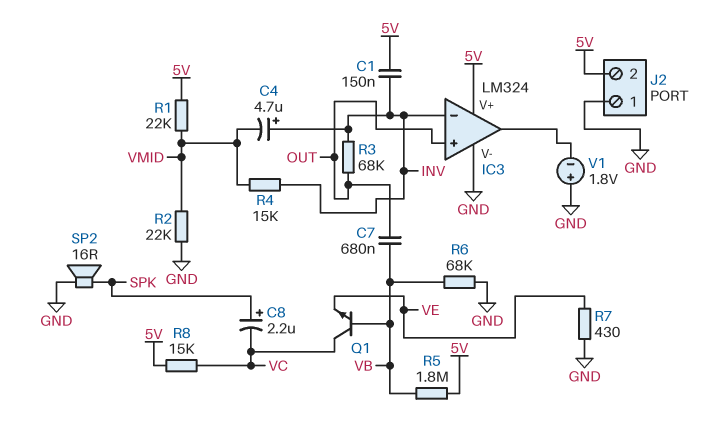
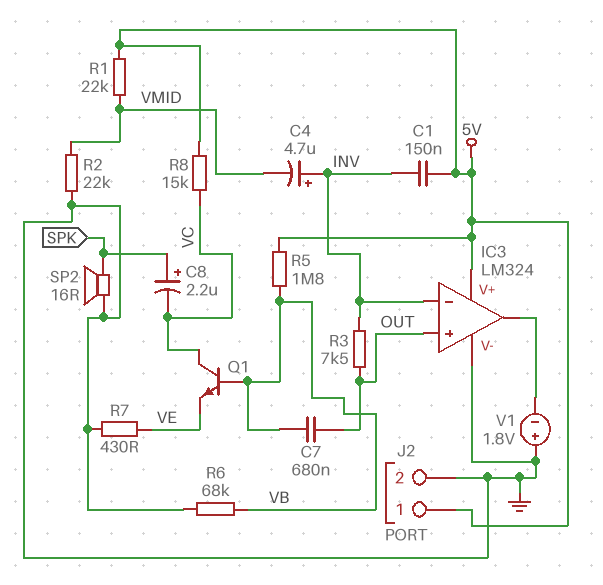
J2 pin 1: GND -> 5V
J2 pin 2: 5V -> GND
R3: 68k (INV, OUT) -> 7.5k (INV, OUT)
R4: 15k (INV, VMID) -> none

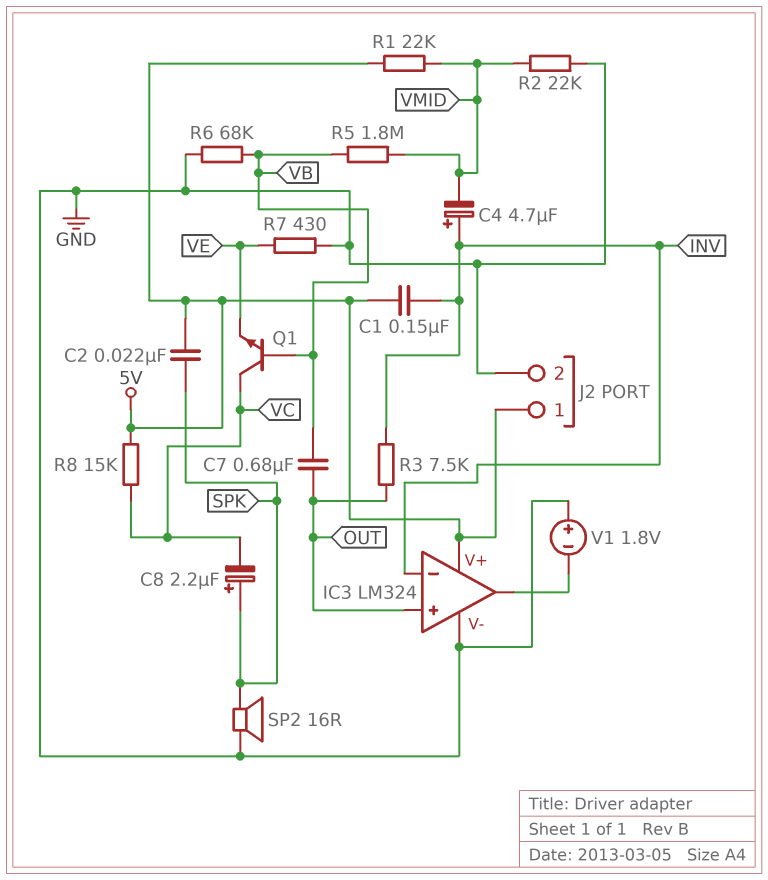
C2: none -> 22nF (5V, SPK)
R5: 1.8M (5V, VB) -> 1.8M (VB, VMID)

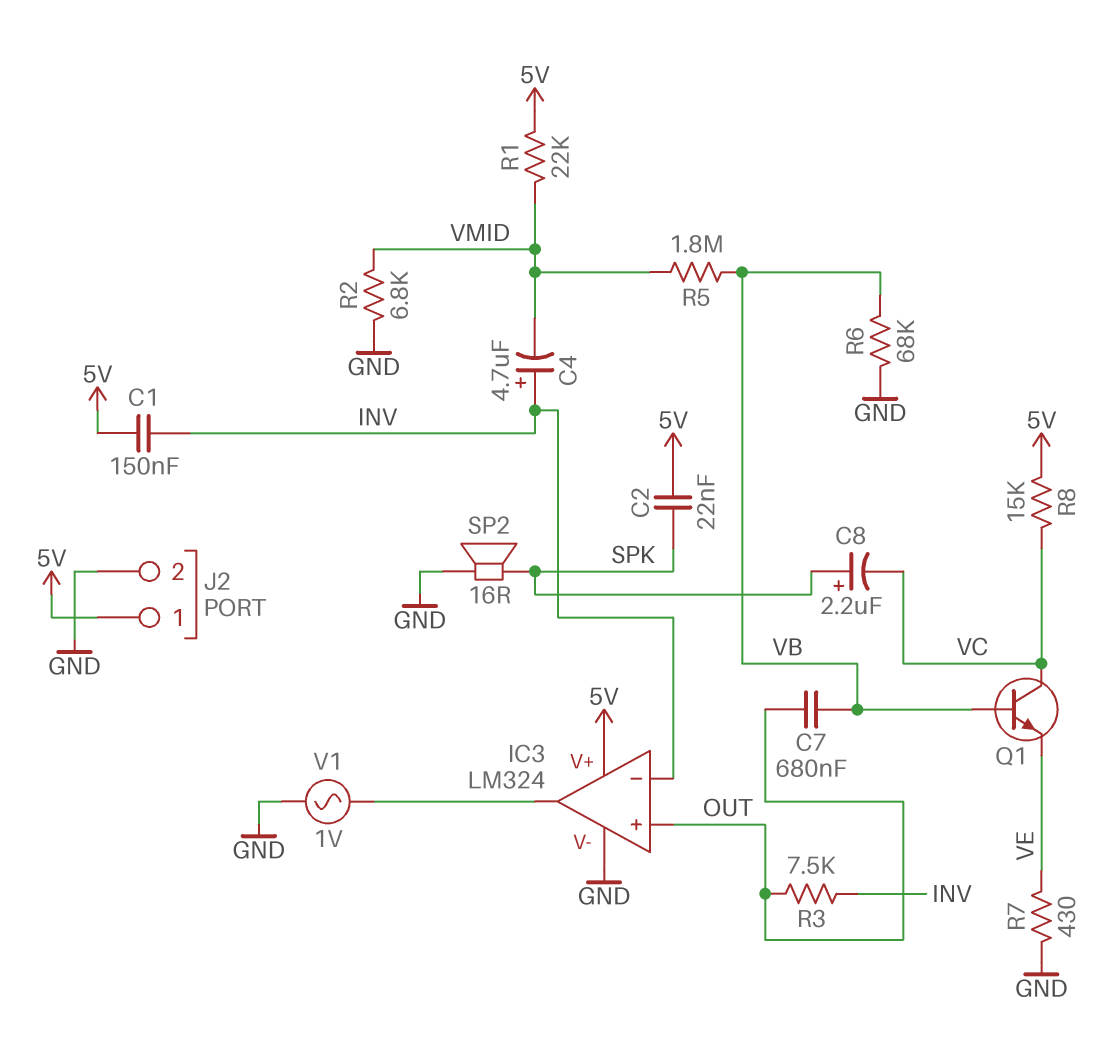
R2: 22k (GND, VMID) -> 6.8k (GND, VMID)
V1: 1.8V (plus GND, minus IC3/out) -> AC 1V (GND, IC3/out)

